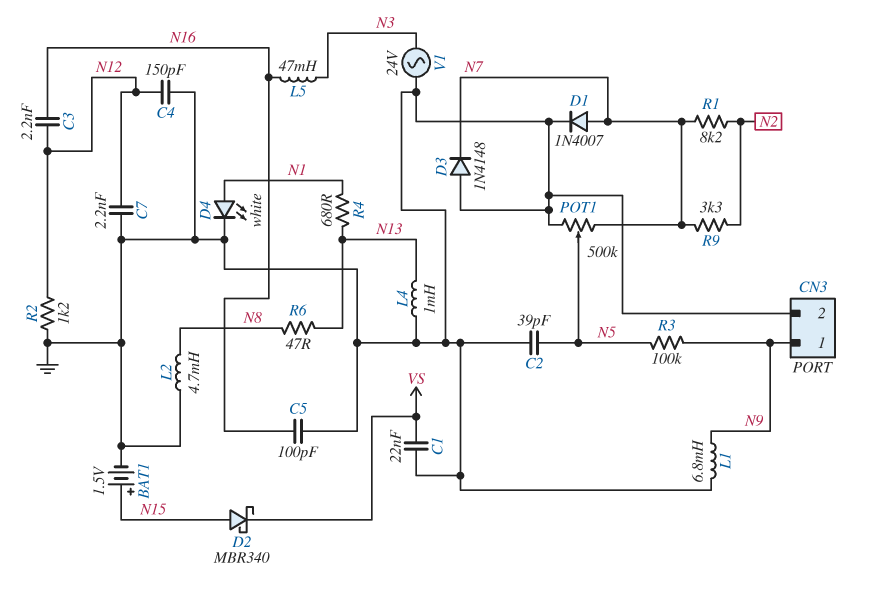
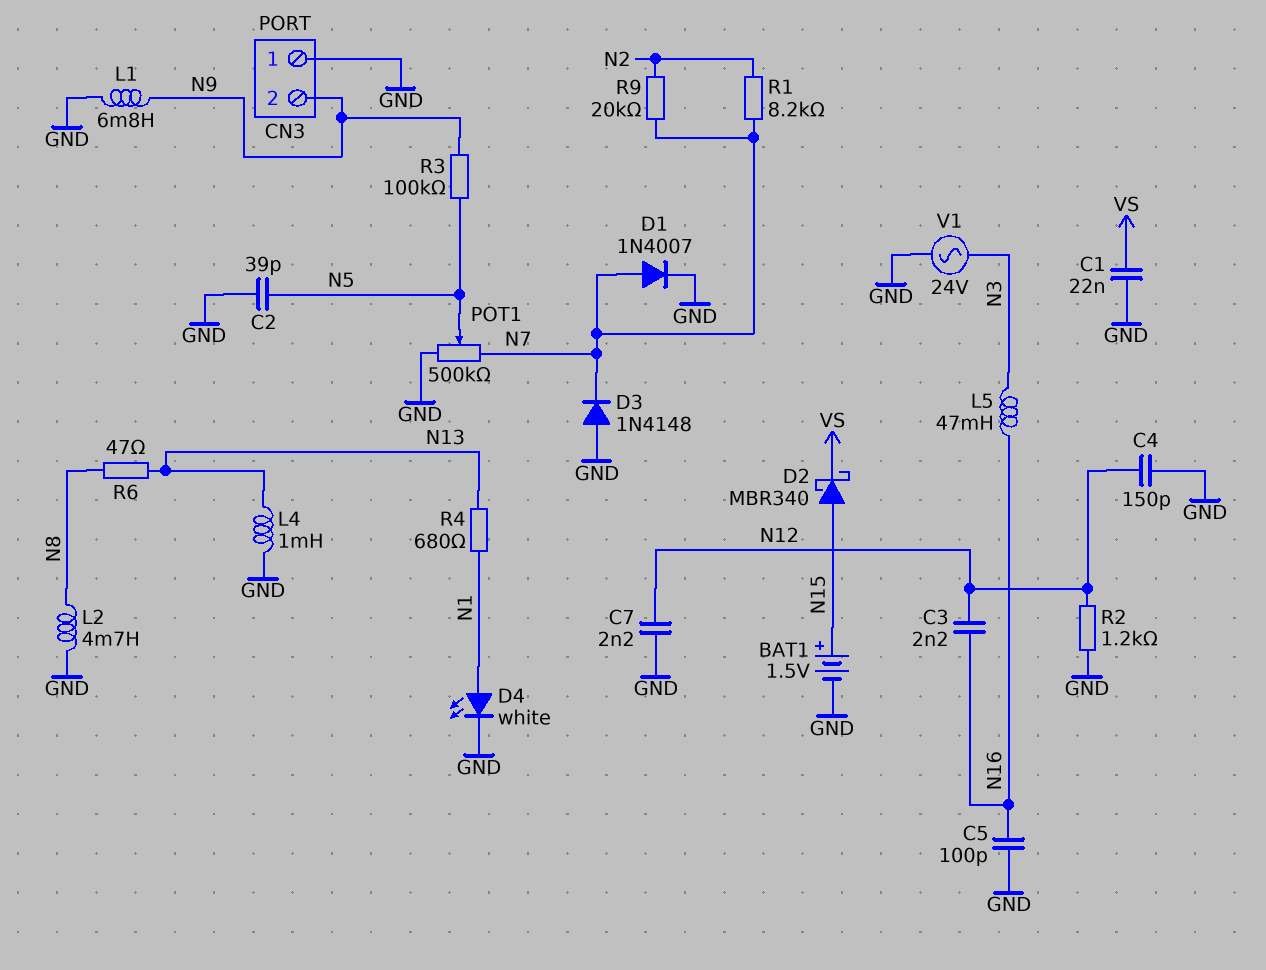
CN3 pin 1: N9 -> GND
CN3 pin 2: GND -> N9
R9: 3.3k (N2, N7) -> 20k (N2, N7)

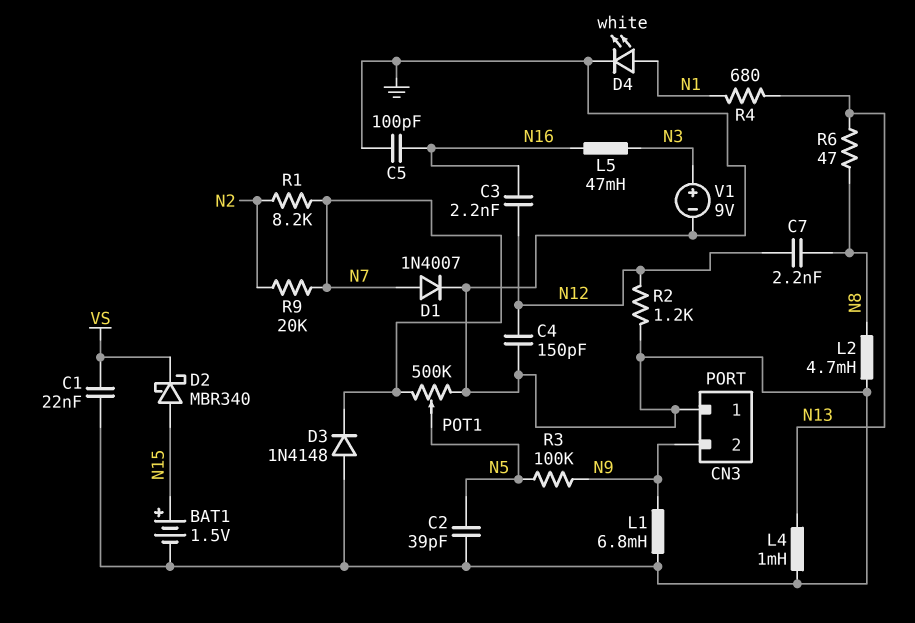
C7: 2.2nF (GND, N12) -> 2.2nF (N8, N12)
V1: AC 24V (GND, N3) -> 9V (plus N3, minus GND)

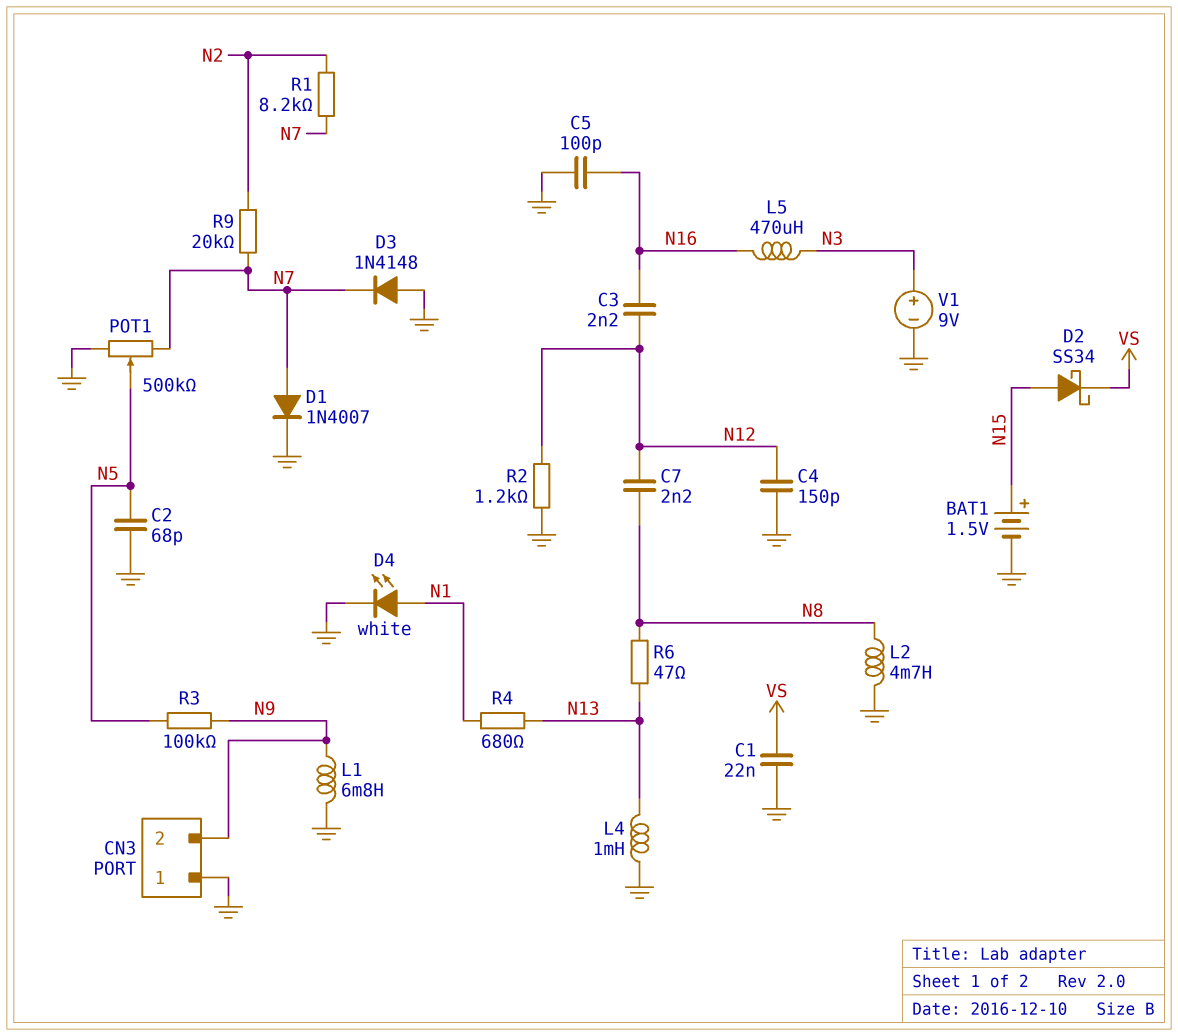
C2: 39pF (GND, N5) -> 68pF (GND, N5)
D2: schottky MBR340 (A N15, K VS) -> schottky SS34 (A N15, K VS)
L5: 47mH (N3, N16) -> 470uH (N3, N16)

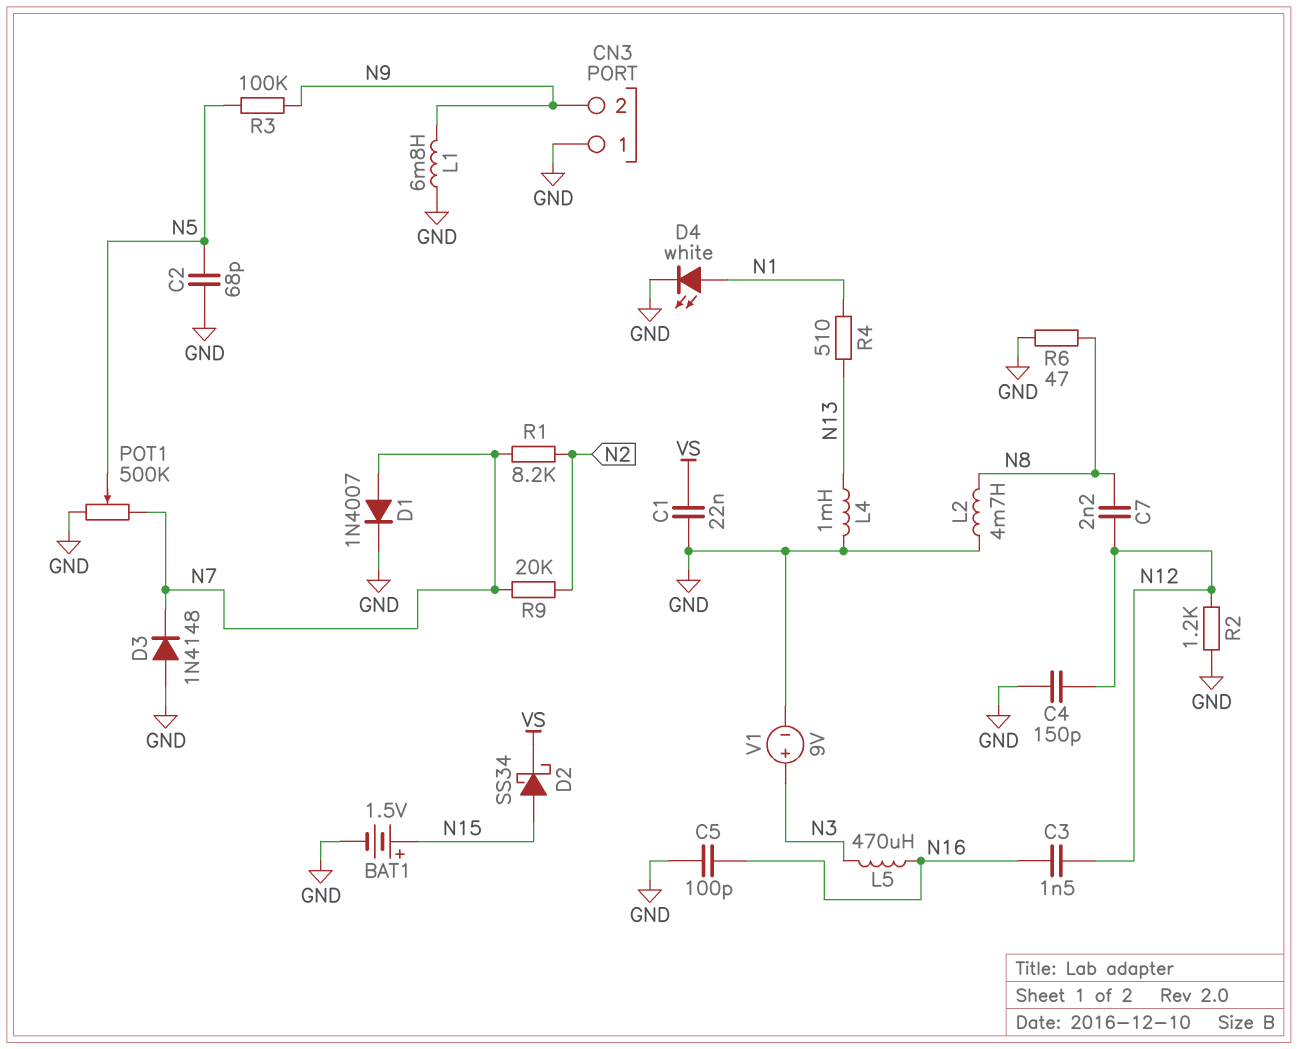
C3: 2.2nF (N12, N16) -> 1.5nF (N12, N16)
R4: 680 (N1, N13) -> 510 (N1, N13)
R6: 47 (N8, N13) -> 47 (GND, N8)

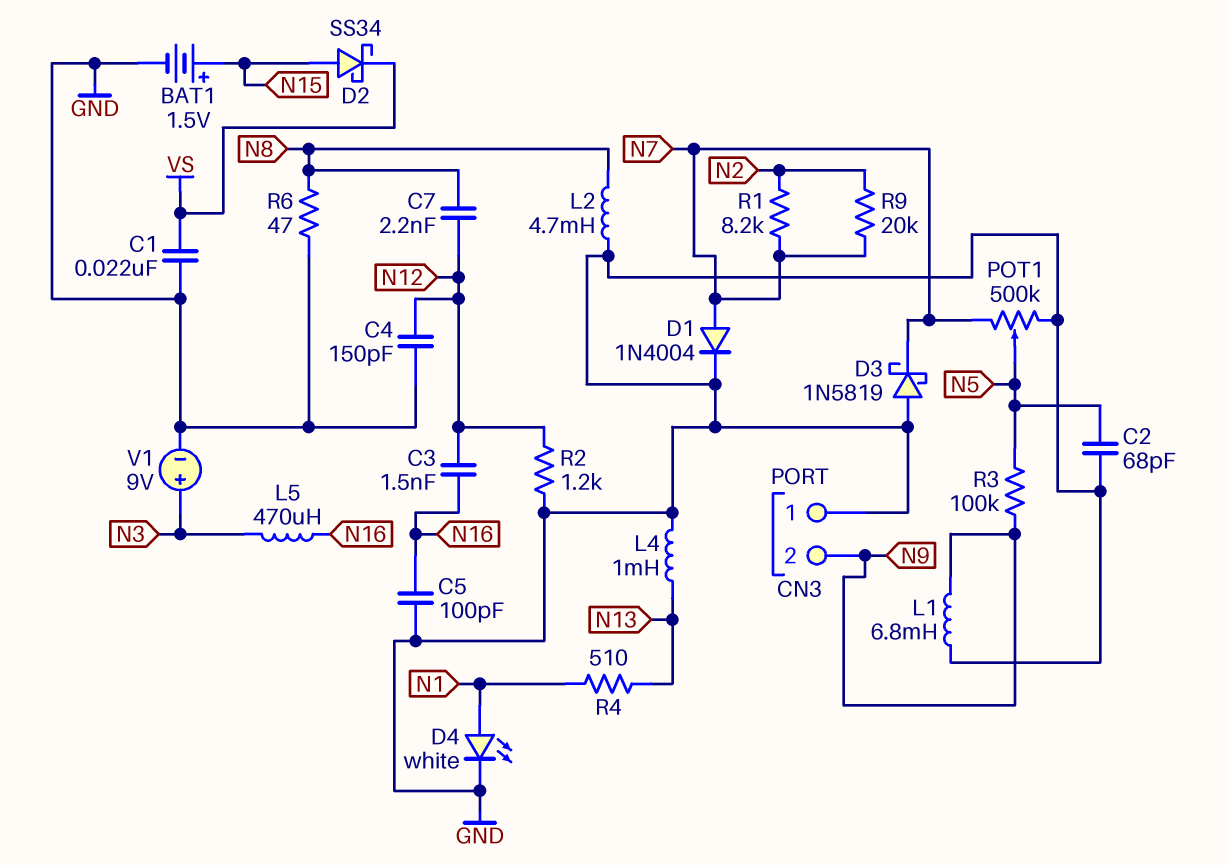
D1: diode 1N4007 (A N7, K GND) -> diode 1N4004 (A N7, K GND)
D3: diode 1N4148 (A GND, K N7) -> schottky 1N5819 (A GND, K N7)

